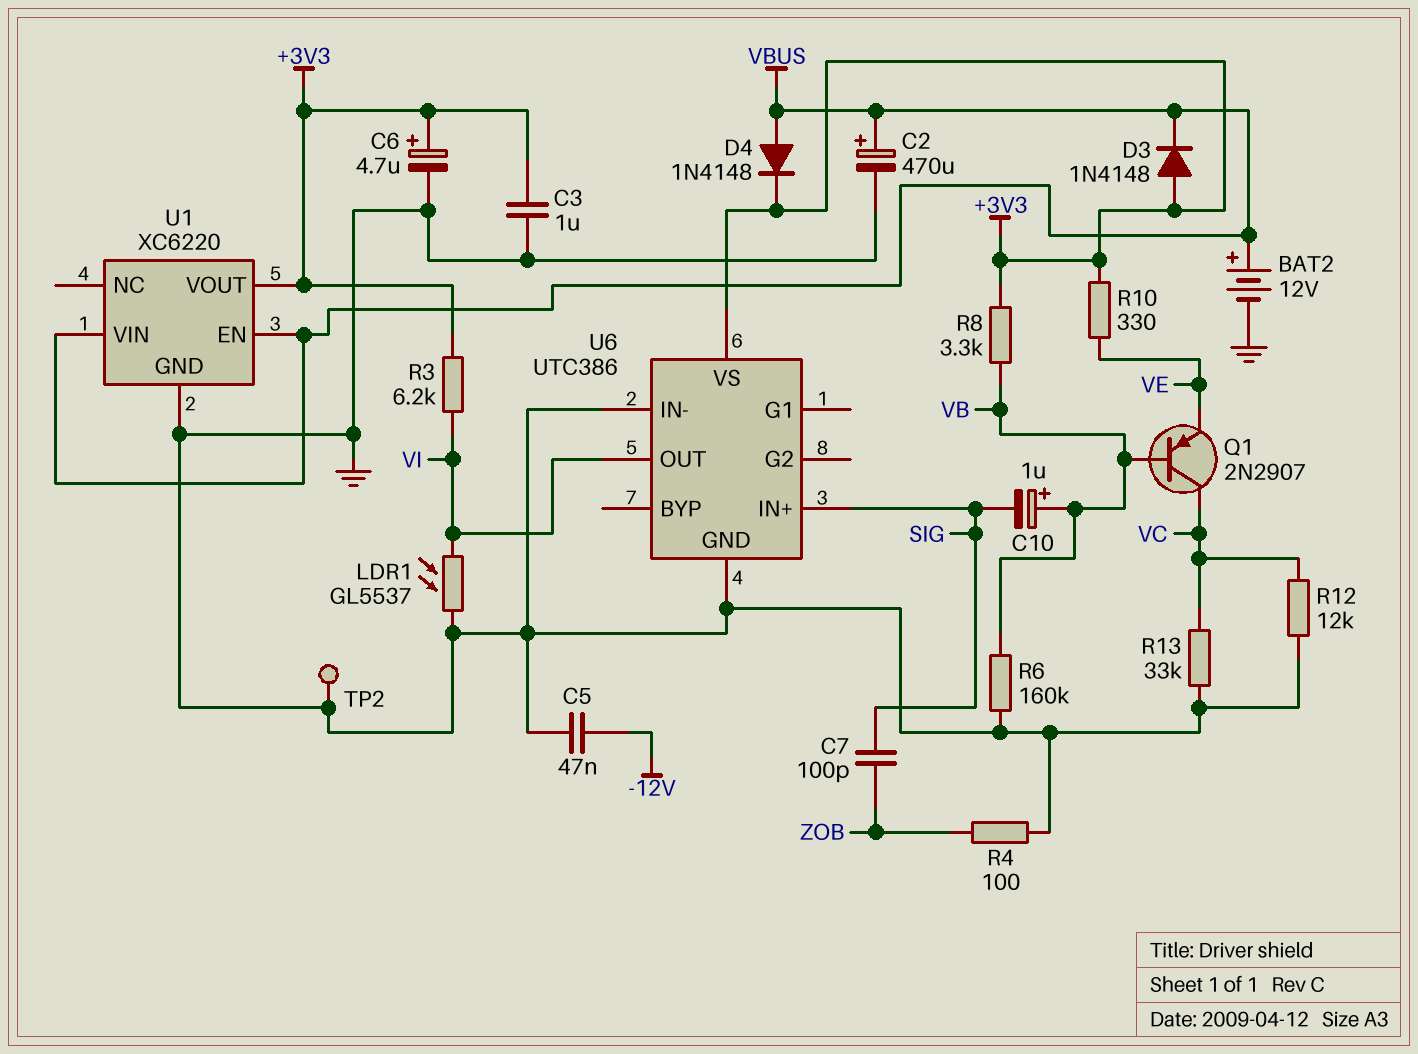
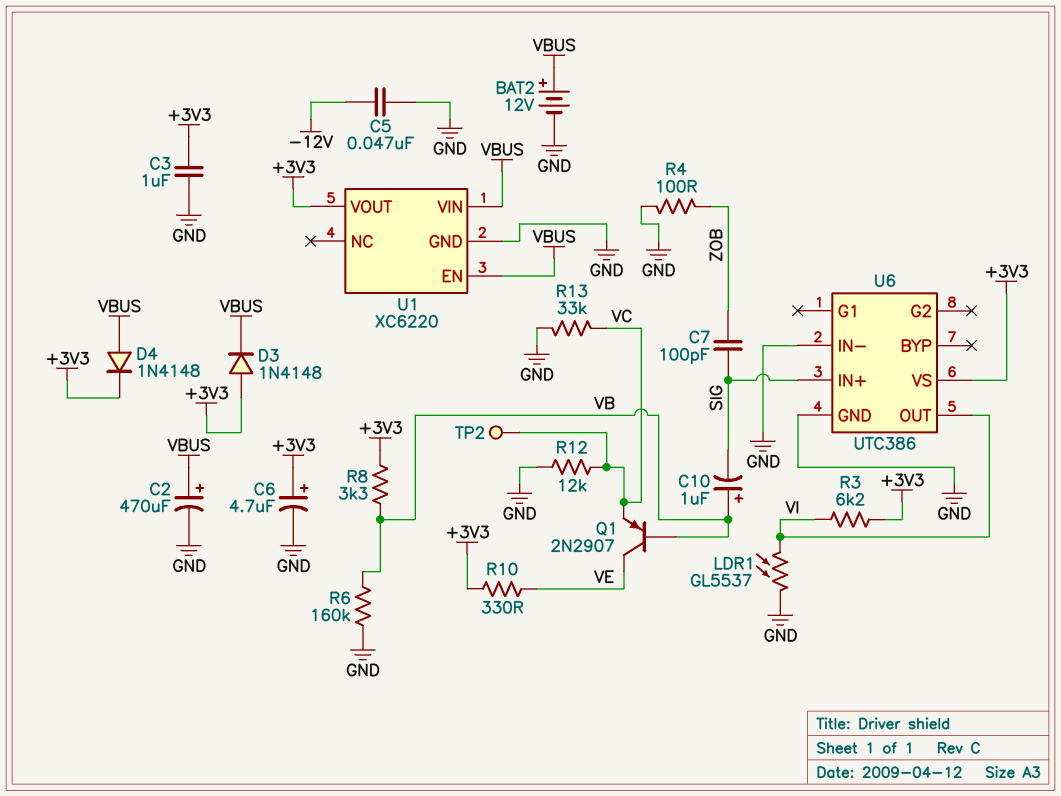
Q1: PNP 2N2907 (B VB, C VC, E VE) -> PNP 2N2907 (B VB, C VE, E VC)
TP2: test point (GND) -> test point (VC)

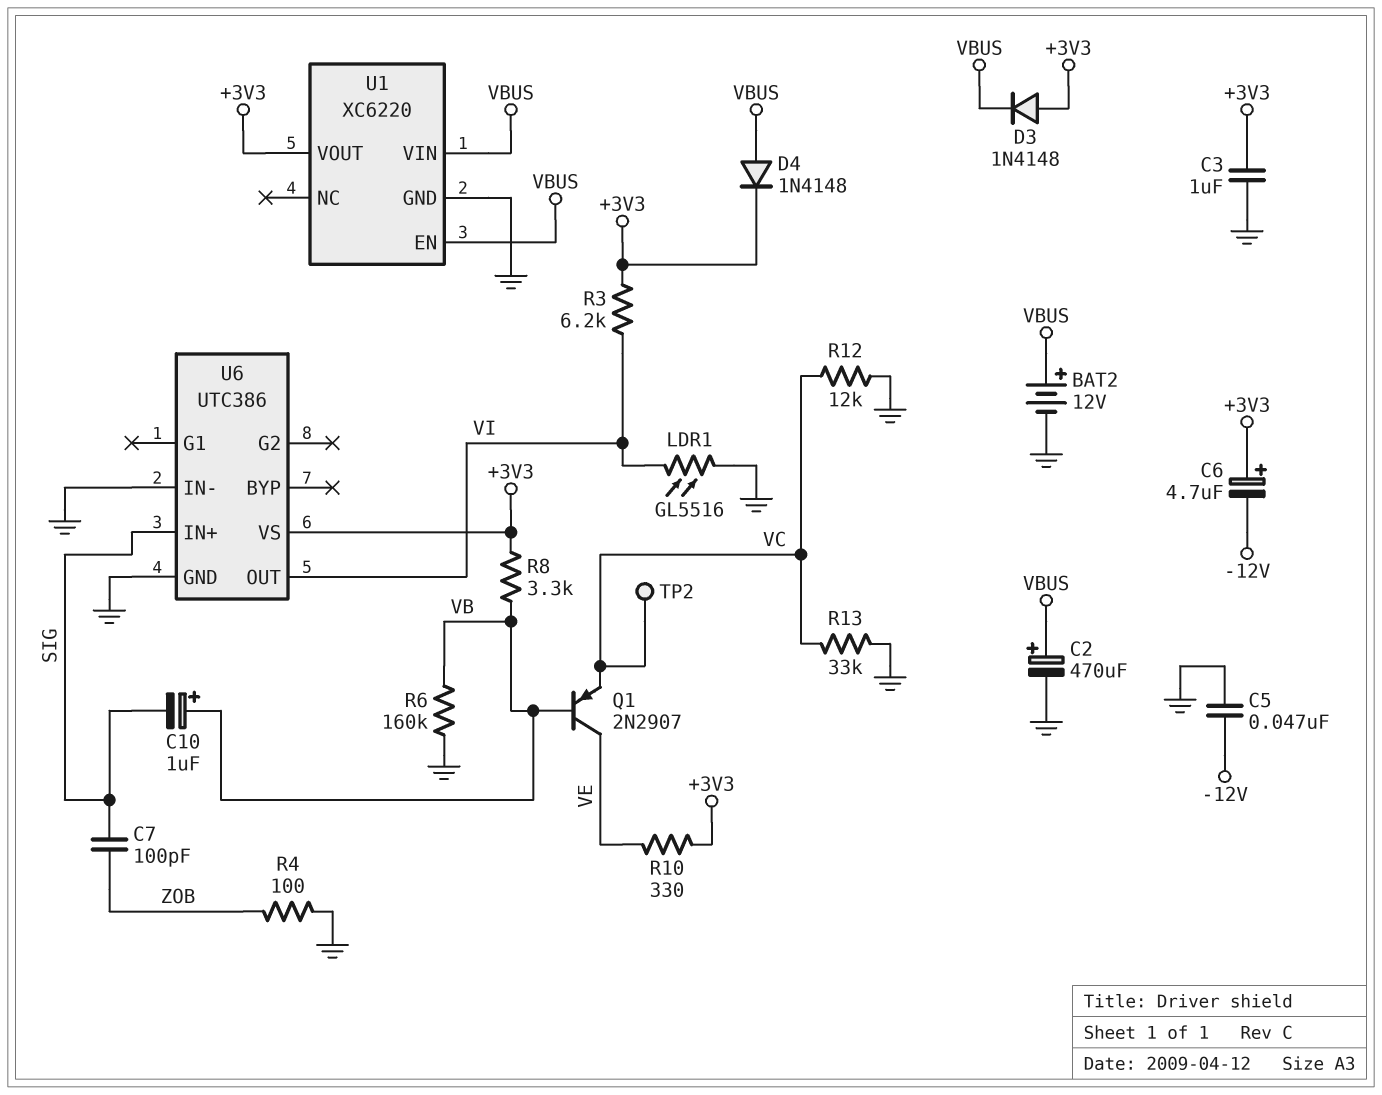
C6: 4.7uF (plus +3V3, minus GND) -> 4.7uF (plus +3V3, minus -12V)
LDR1: GL5537 (GND, VI) -> GL5516 (GND, VI)

